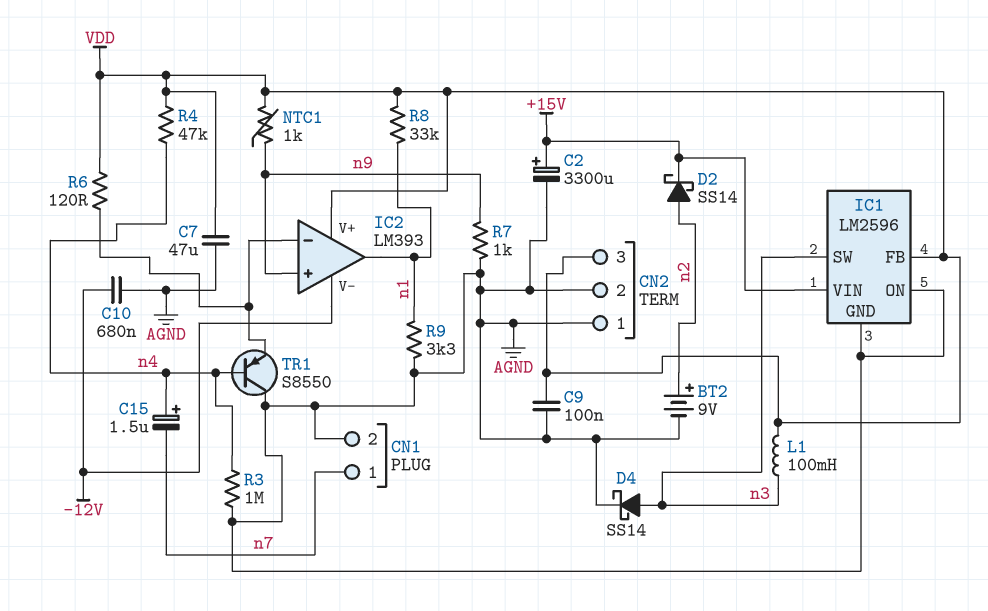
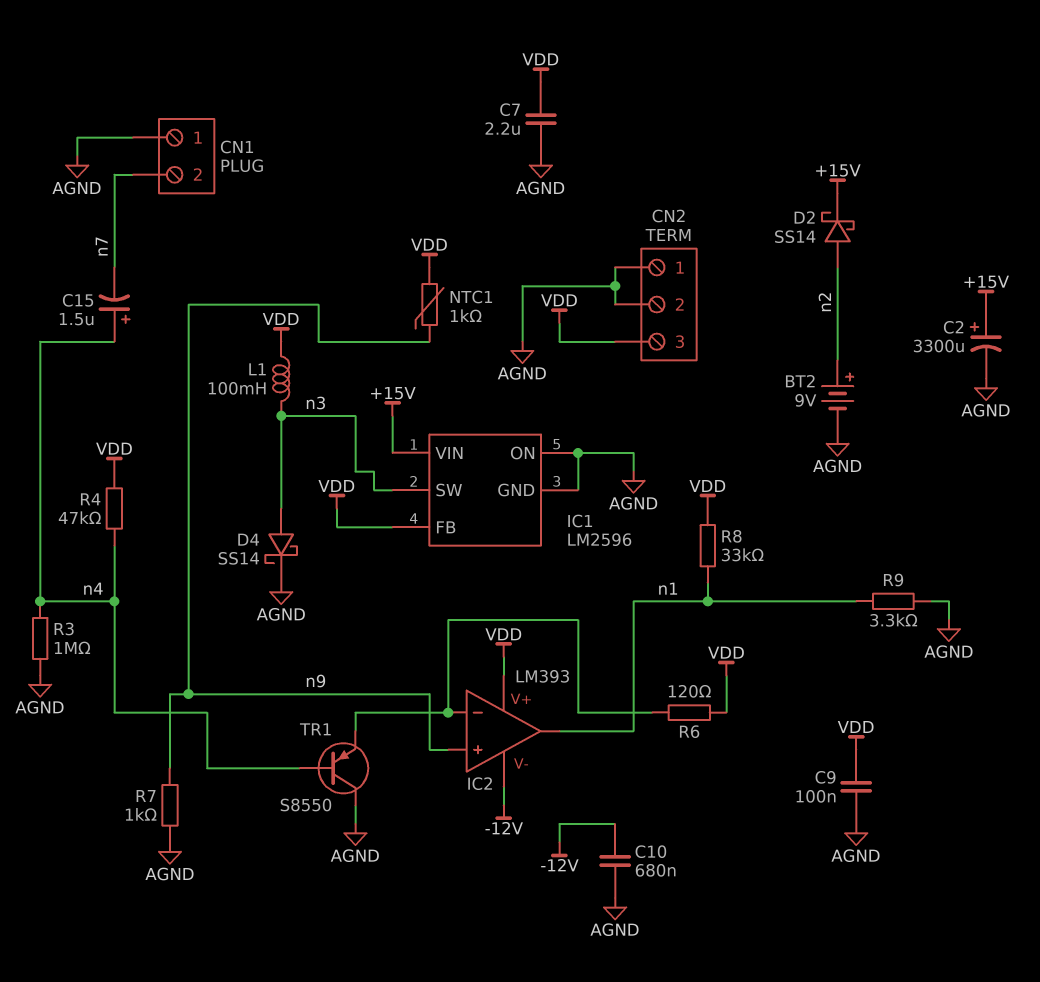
C7: 47uF (AGND, VDD) -> 2.2uF (AGND, VDD)
CN1 pin 1: n7 -> AGND
CN1 pin 2: AGND -> n7

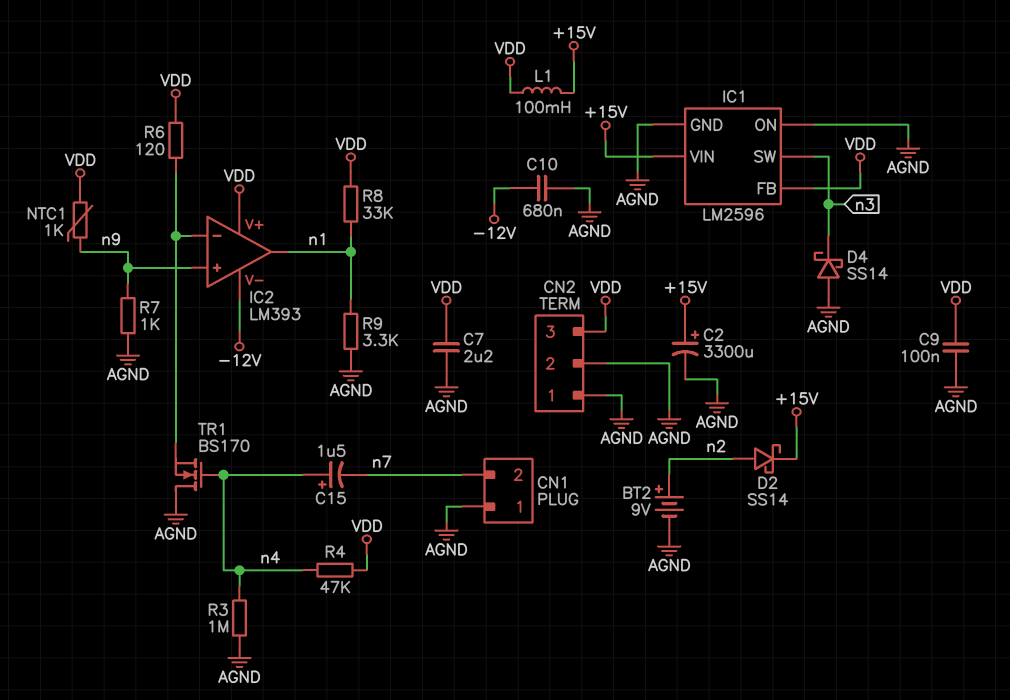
D4: schottky SS14 (A n3, K AGND) -> schottky SS14 (A AGND, K n3)
L1: 100mH (VDD, n3) -> 100mH (+15V, VDD)
TR1: PNP S8550 (B n4, C AGND, E IC2/in-) -> NMOS BS170 (G n4, D AGND, S IC2/in-)

